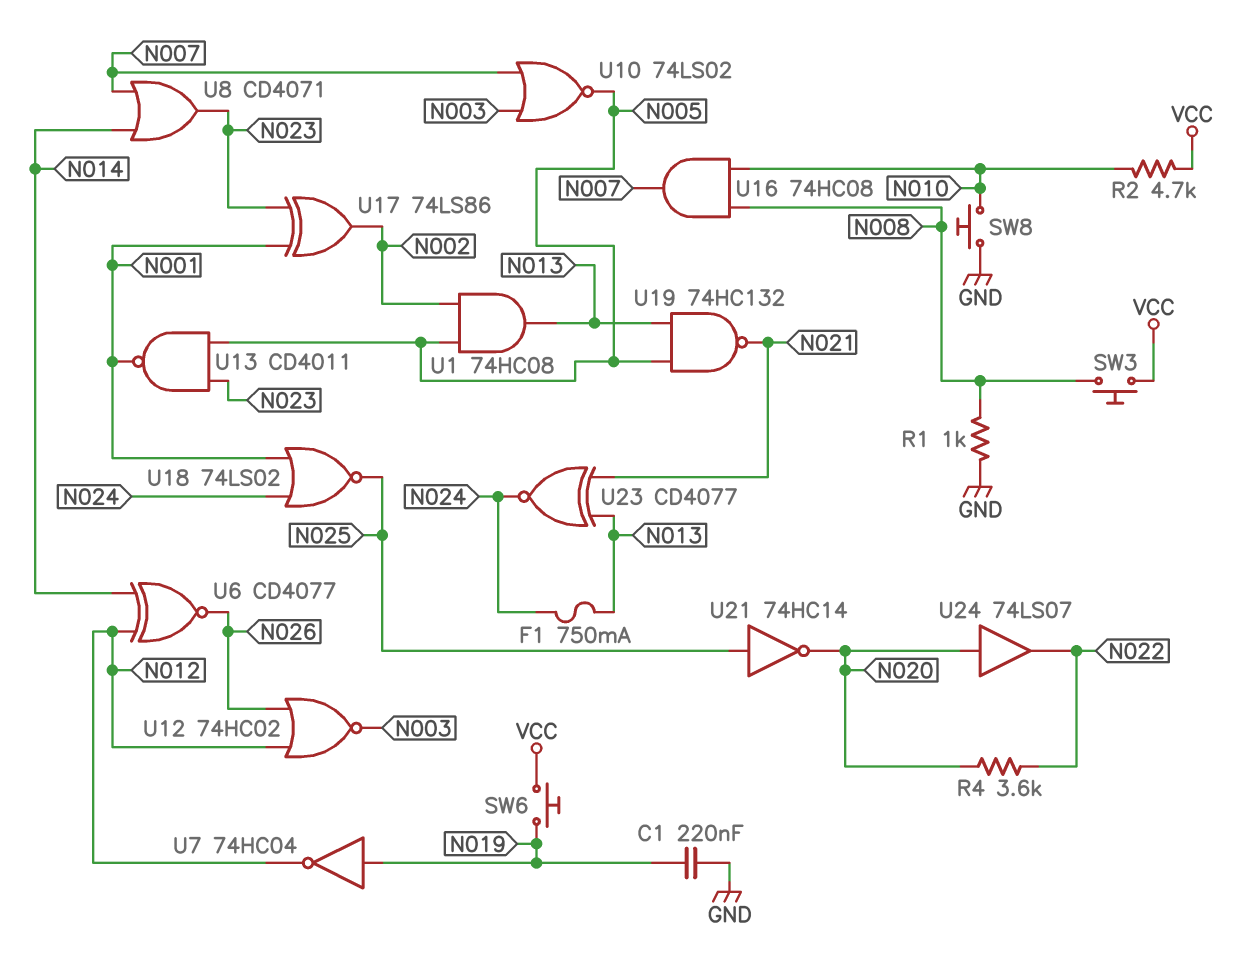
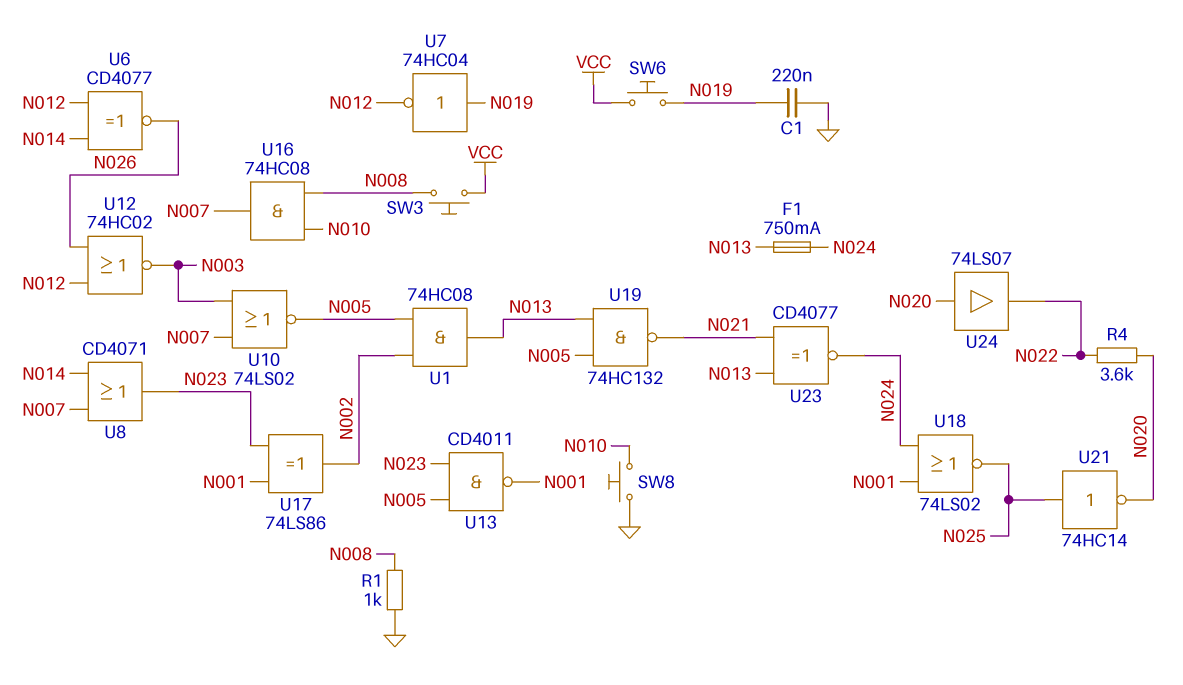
R2: 4.7k (N010, VCC) -> none

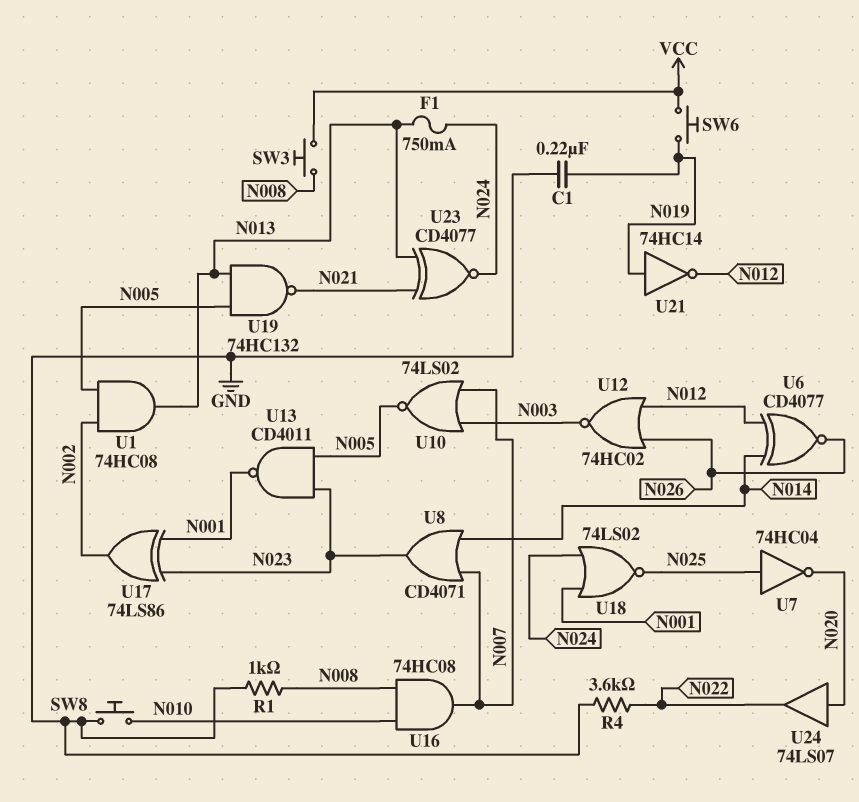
R4: 3.6k (N020, N022) -> 3.6k (GND, N022)
U7: NOT 74HC04 (in N019, out N012) -> NOT 74HC04 (in N025, out N020)
U21: NOT 74HC14 (in N025, out N020) -> NOT 74HC14 (in N019, out N012)

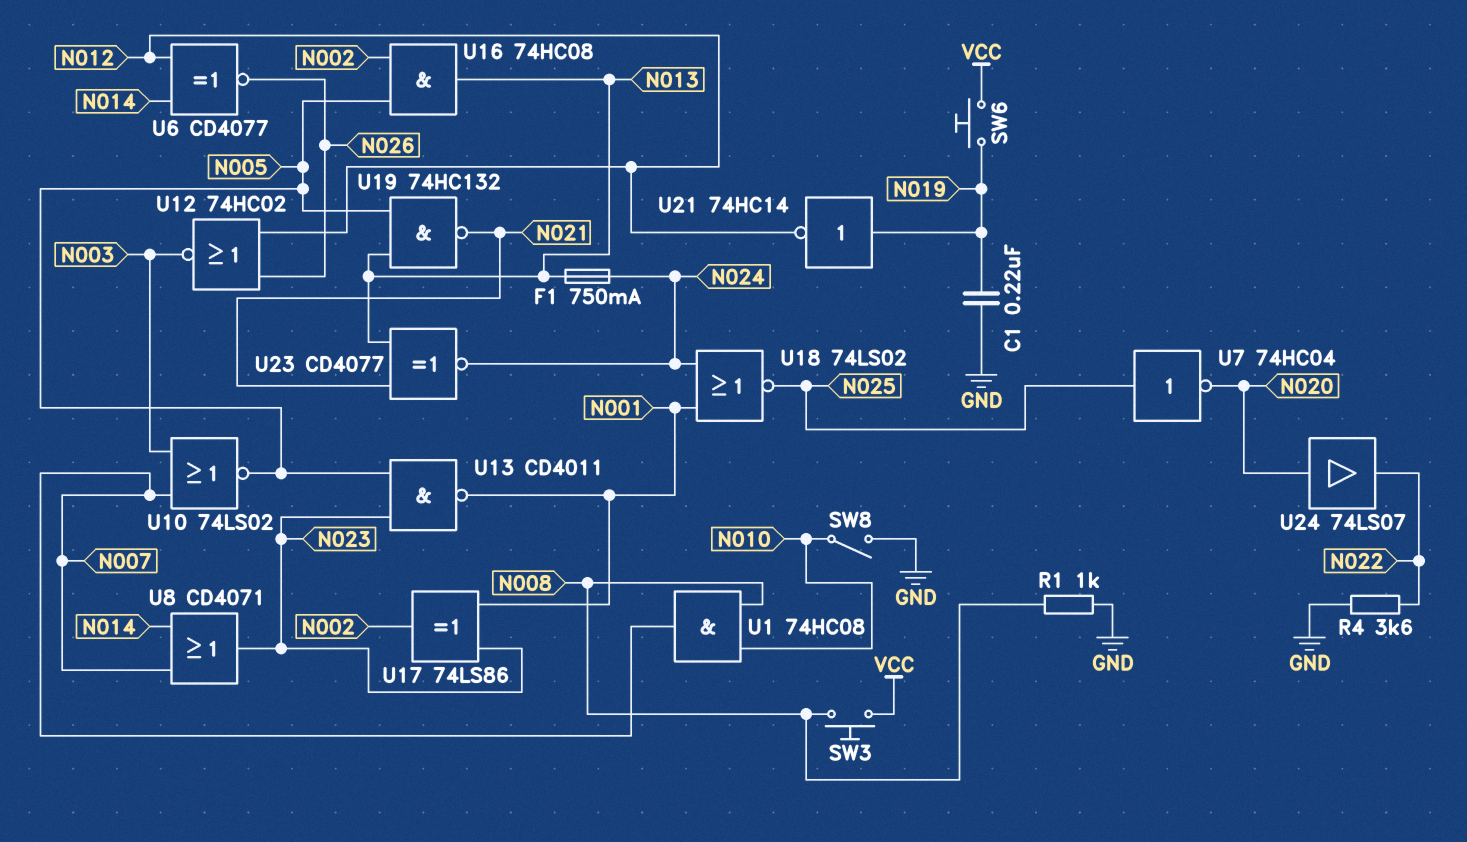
SW8: button (GND, N010) -> switch (GND, N010)
U1: AND 74HC08 (in N002, in N005, out N013) -> AND 74HC08 (in N008, in N010, out N007)
U16: AND 74HC08 (in N008, in N010, out N007) -> AND 74HC08 (in N002, in N005, out N013)

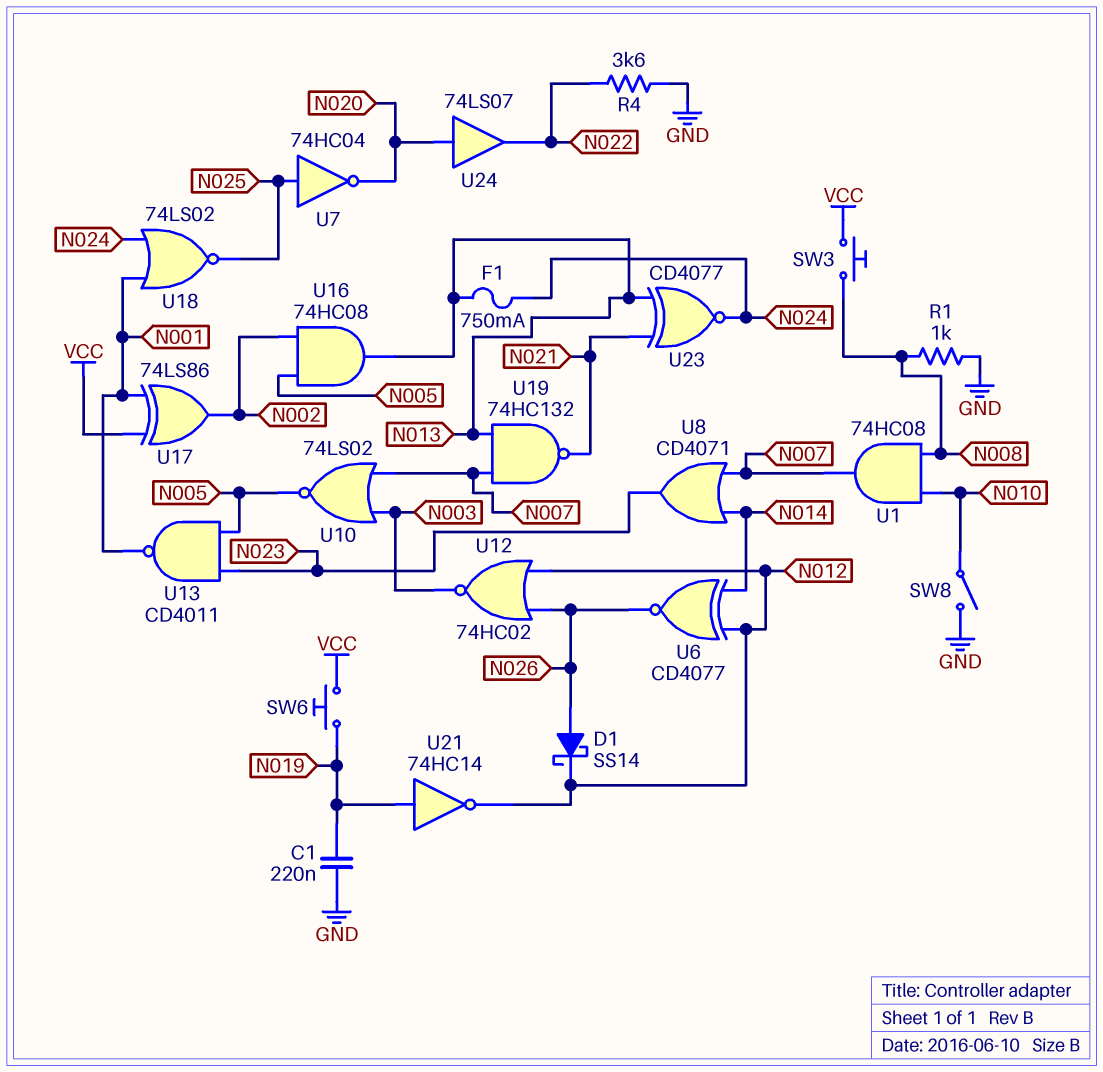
D1: none -> schottky SS14 (A N026, K N012)
U17: XOR 74LS86 (in N001, in N023, out N002) -> XOR 74LS86 (in N001, in VCC, out N002)
U19: NAND 74HC132 (in N005, in N013, out N021) -> NAND 74HC132 (in N007, in N013, out N021)

